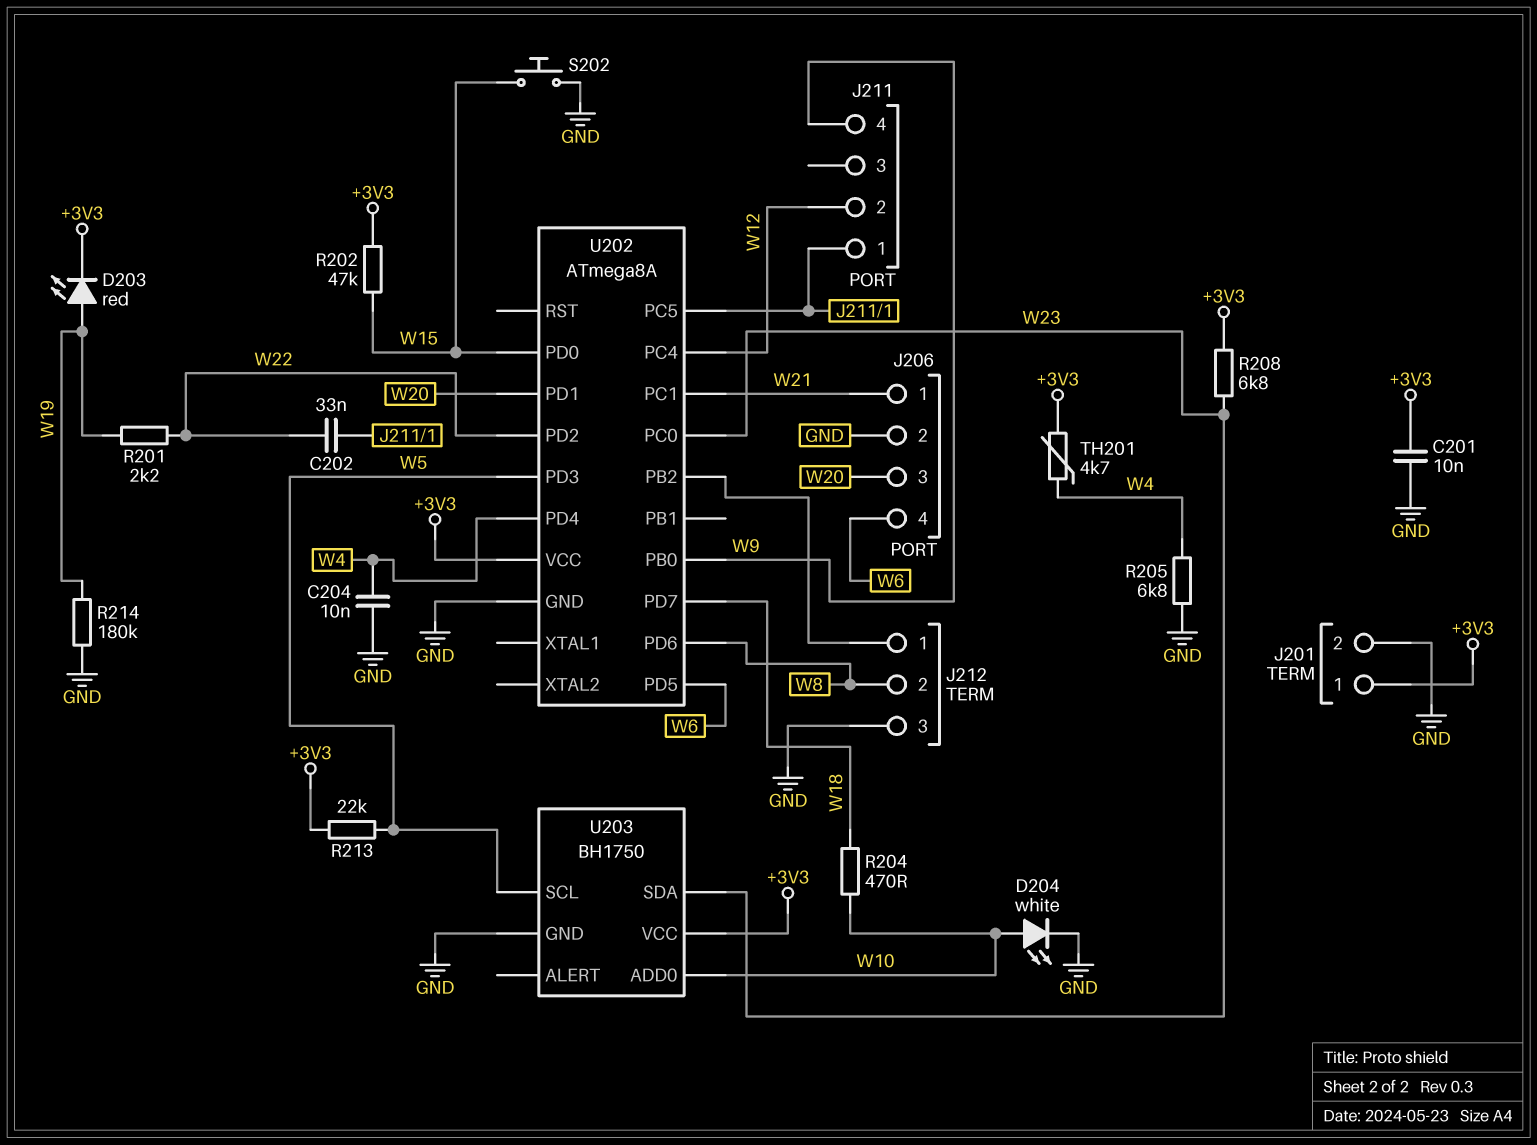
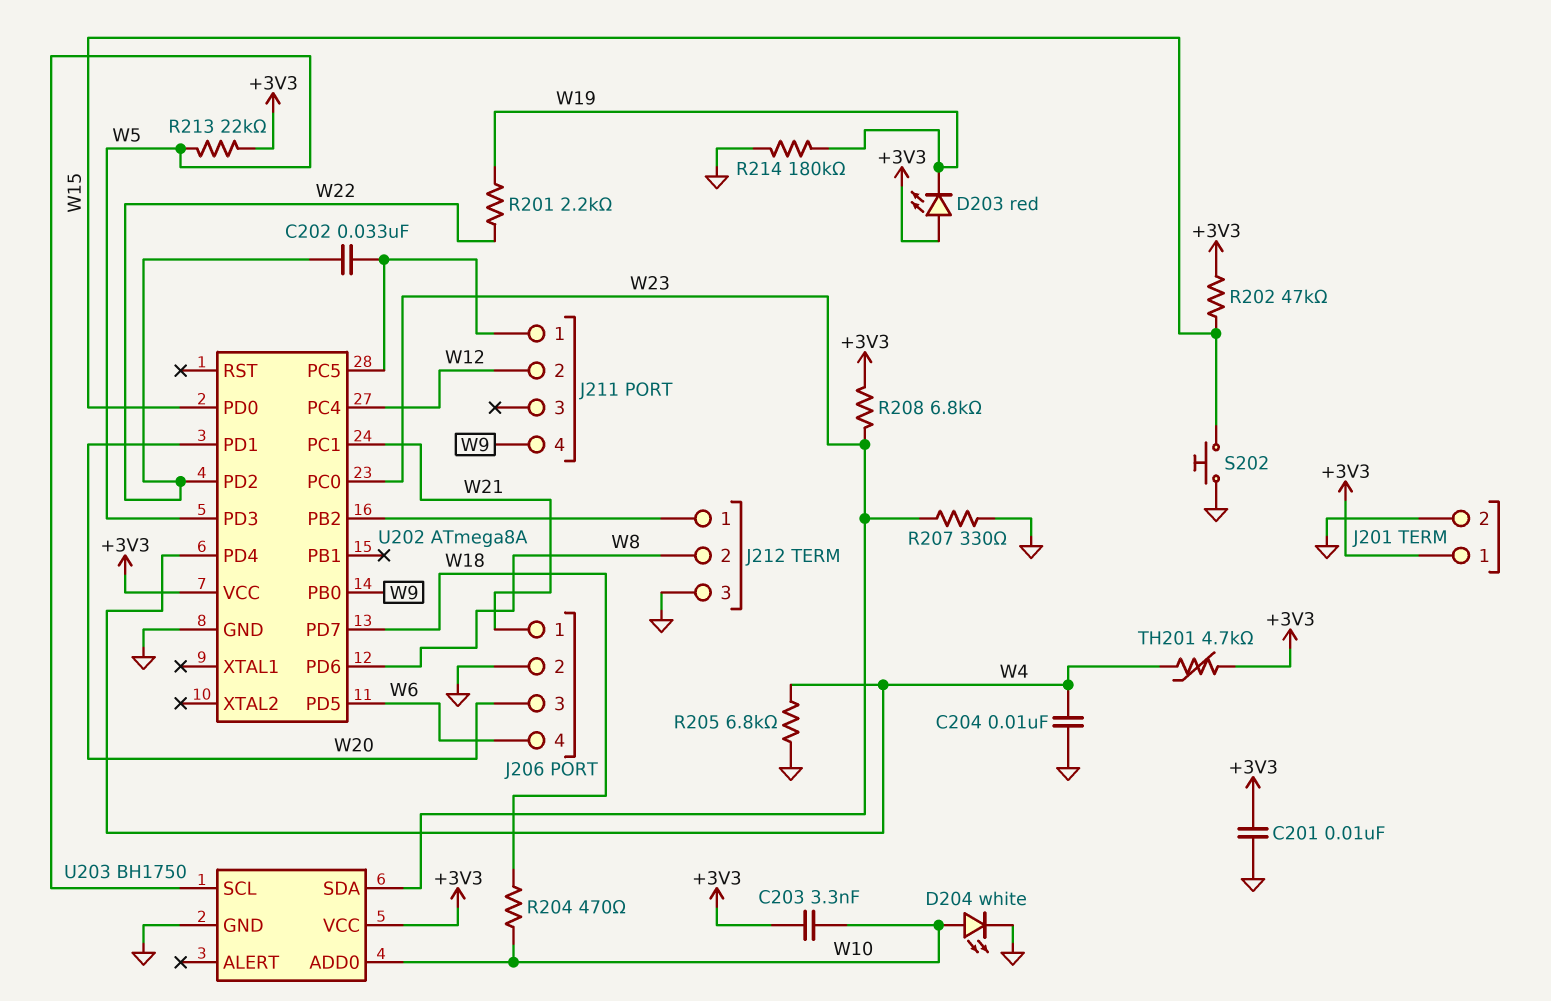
C203: none -> 3.3nF (+3V3, W10)
D203: LED red (A W19, K +3V3) -> LED red (A +3V3, K W19)
R207: none -> 330 (GND, W23)

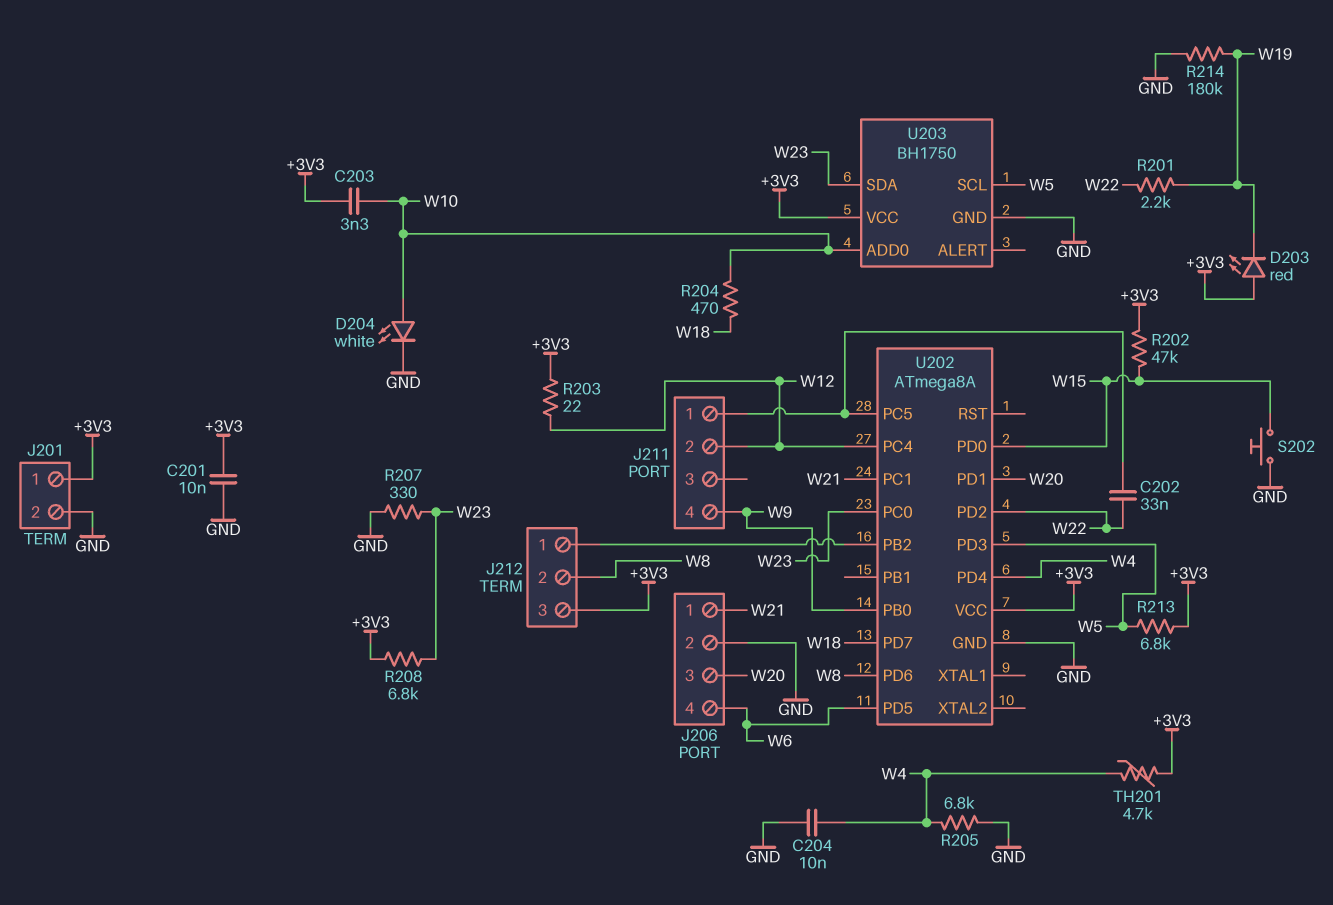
J212 pin 3: GND -> +3V3
R203: none -> 22 (+3V3, W12)
R213: 22k (+3V3, W5) -> 6.8k (+3V3, W5)

